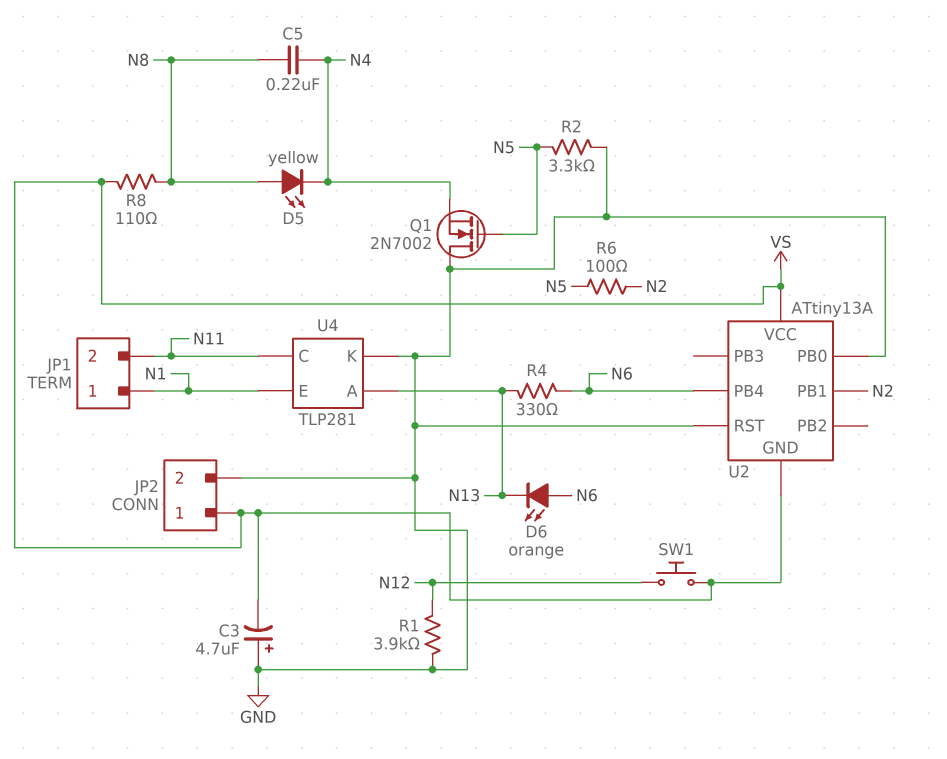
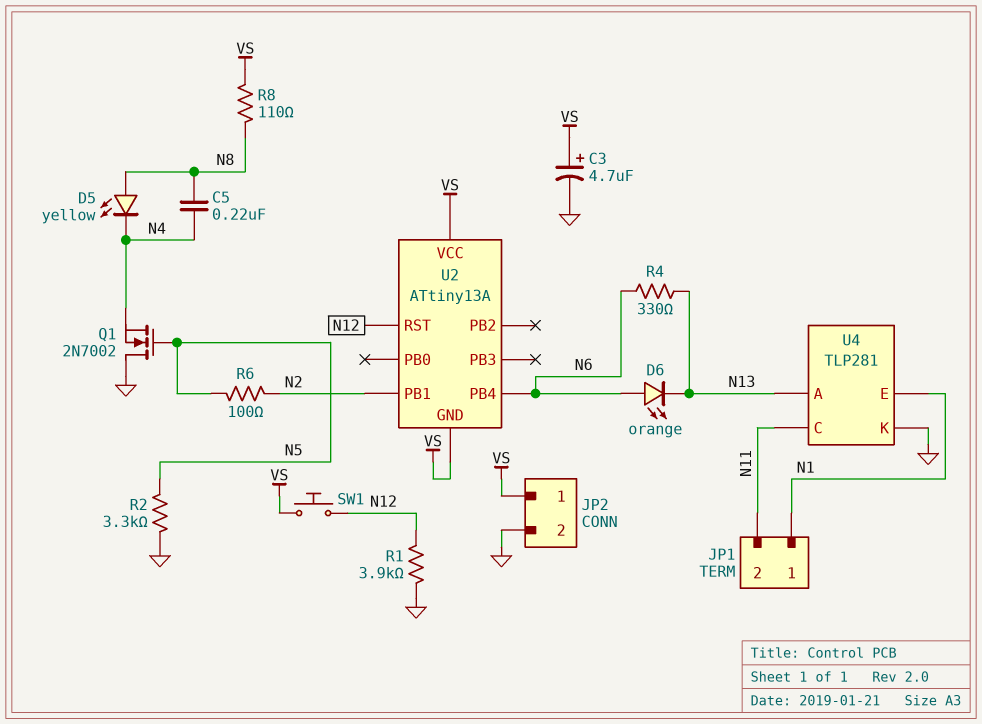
C3: 4.7uF (plus GND, minus VS) -> 4.7uF (plus VS, minus GND)
U2 pin PB0: GND -> none
U2 pin RST: GND -> N12

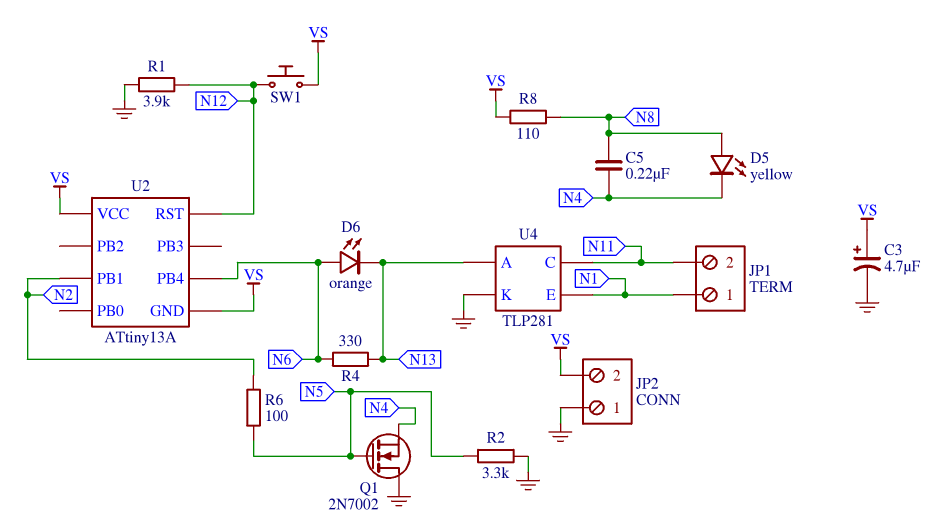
JP2 pin 1: VS -> GND
JP2 pin 2: GND -> VS

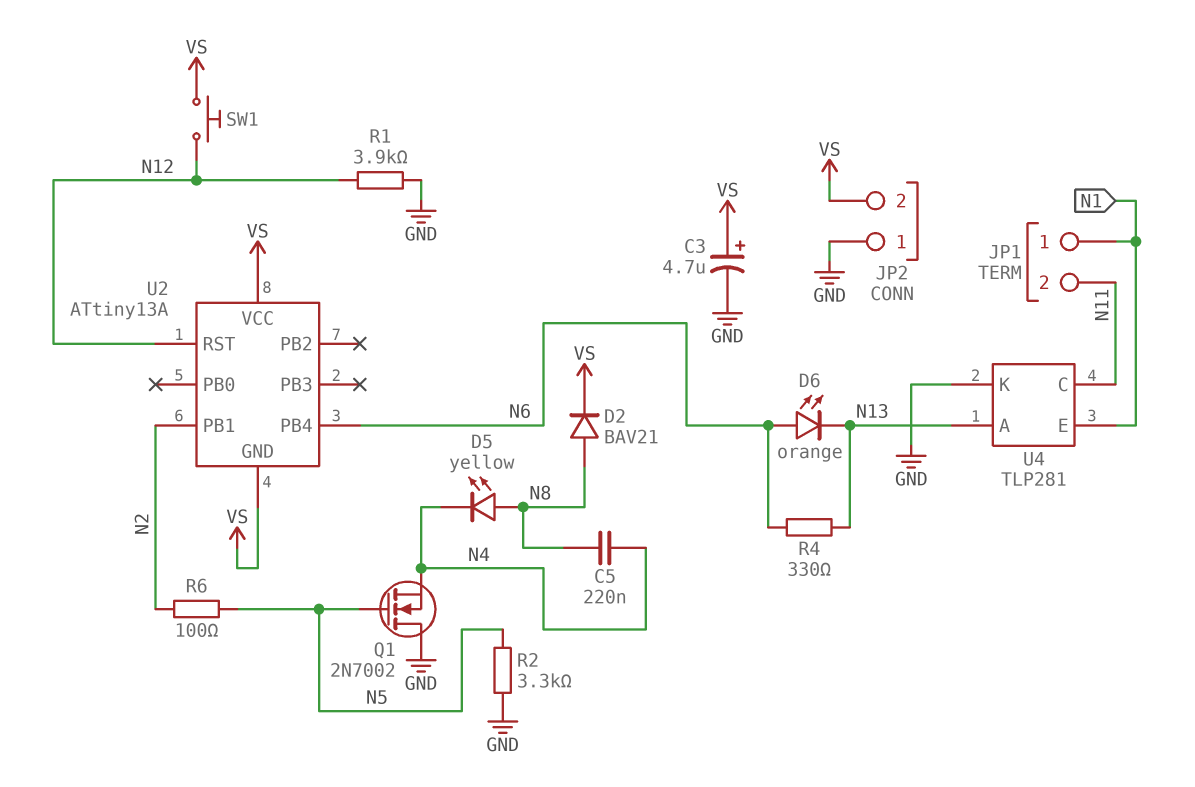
D2: none -> diode BAV21 (A N8, K VS)
R8: 110 (N8, VS) -> none

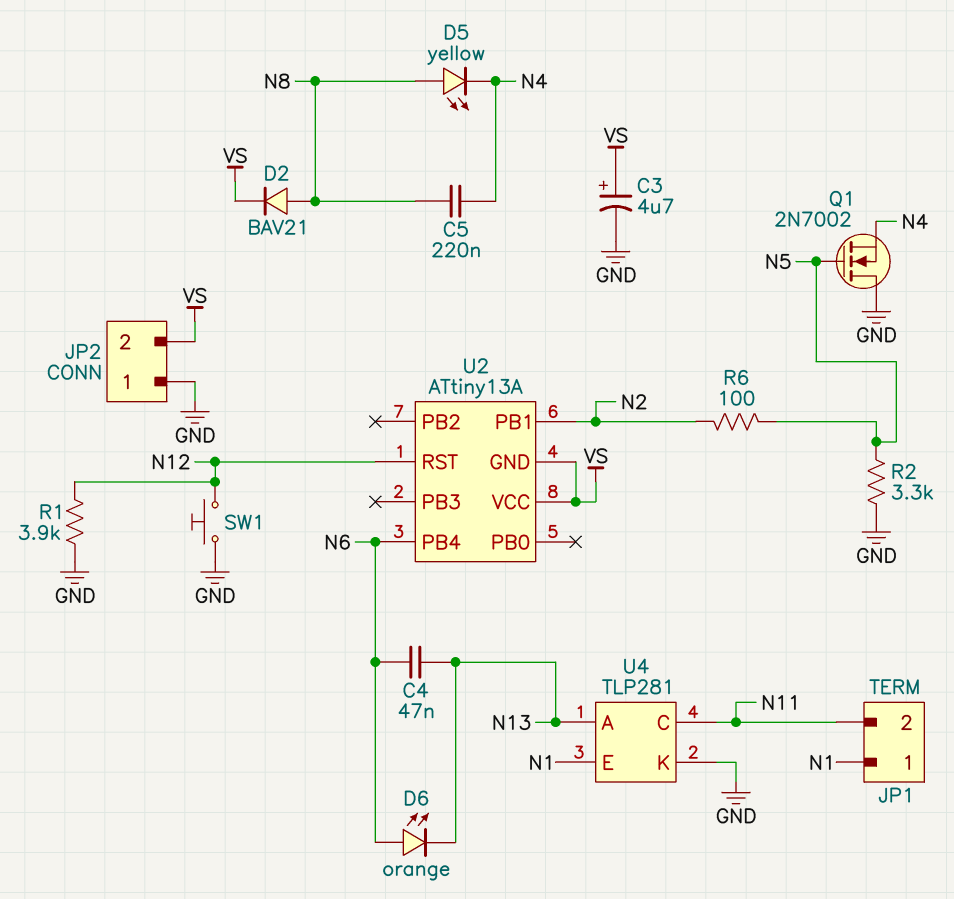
C4: none -> 47nF (N6, N13)
R4: 330 (N6, N13) -> none
SW1: button (N12, VS) -> button (GND, N12)

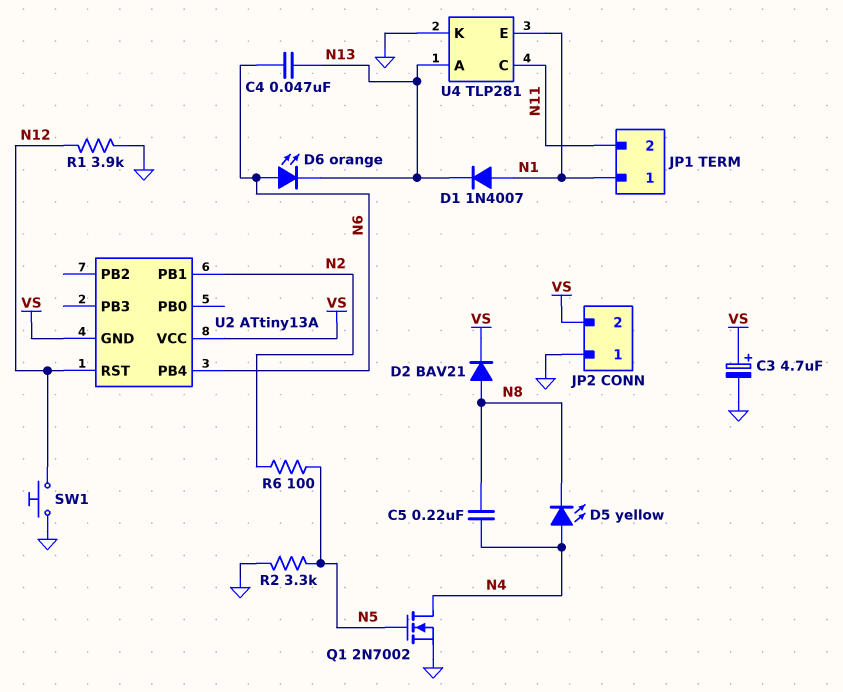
D1: none -> diode 1N4007 (A N1, K N13)
D5: LED yellow (A N8, K N4) -> LED yellow (A N4, K N8)
Q1: NMOS 2N7002 (G N5, D GND, S N4) -> NMOS 2N7002 (G N5, D N4, S GND)

